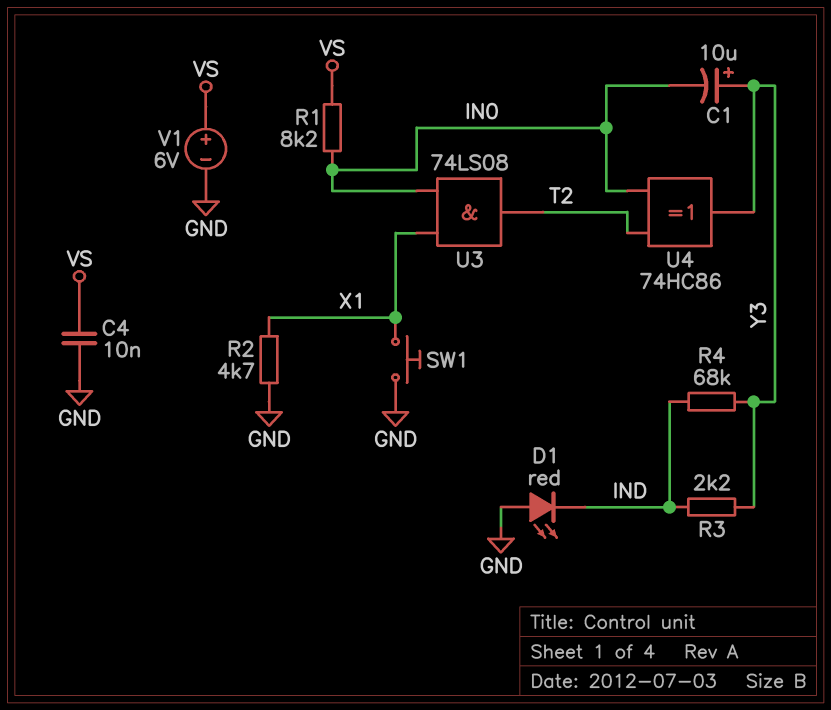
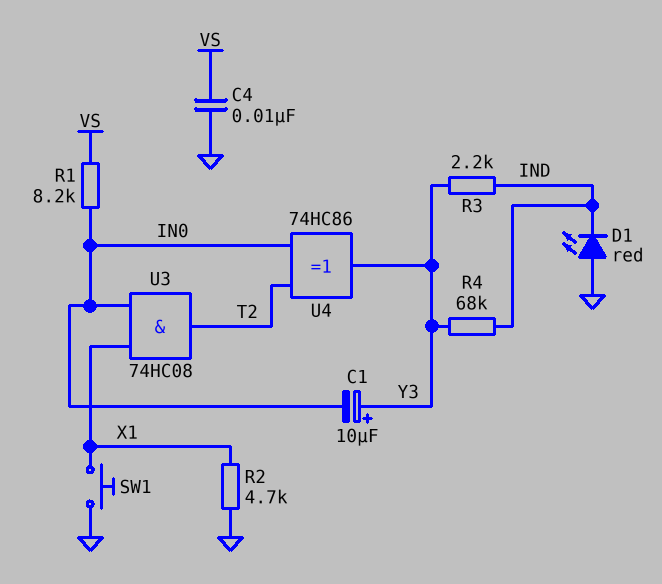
U3: AND 74LS08 (in IN0, in X1, out T2) -> AND 74HC08 (in IN0, in X1, out T2)
V1: 6V (plus VS, minus GND) -> none

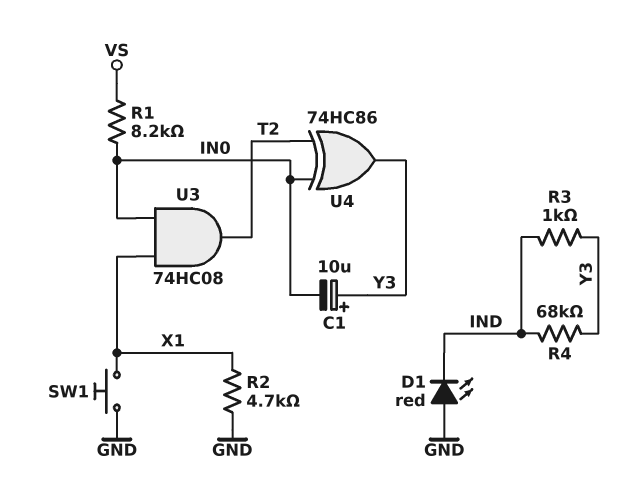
C4: 10nF (GND, VS) -> none
R3: 2.2k (IND, Y3) -> 1k (IND, Y3)

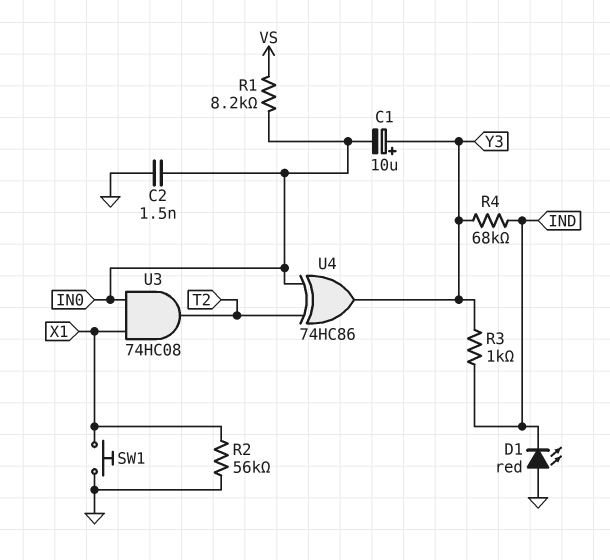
C2: none -> 1.5nF (GND, IN0)
R2: 4.7k (GND, X1) -> 56k (GND, X1)

